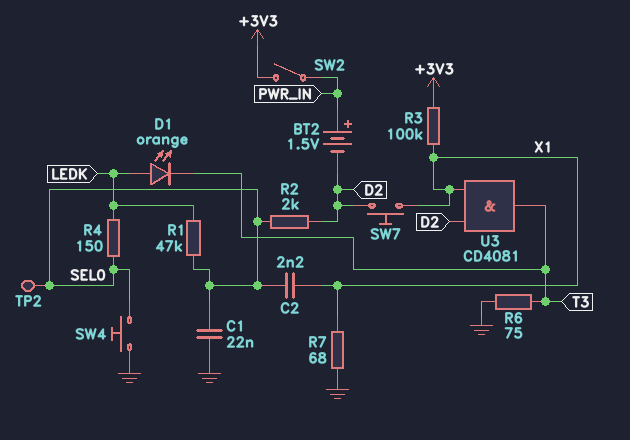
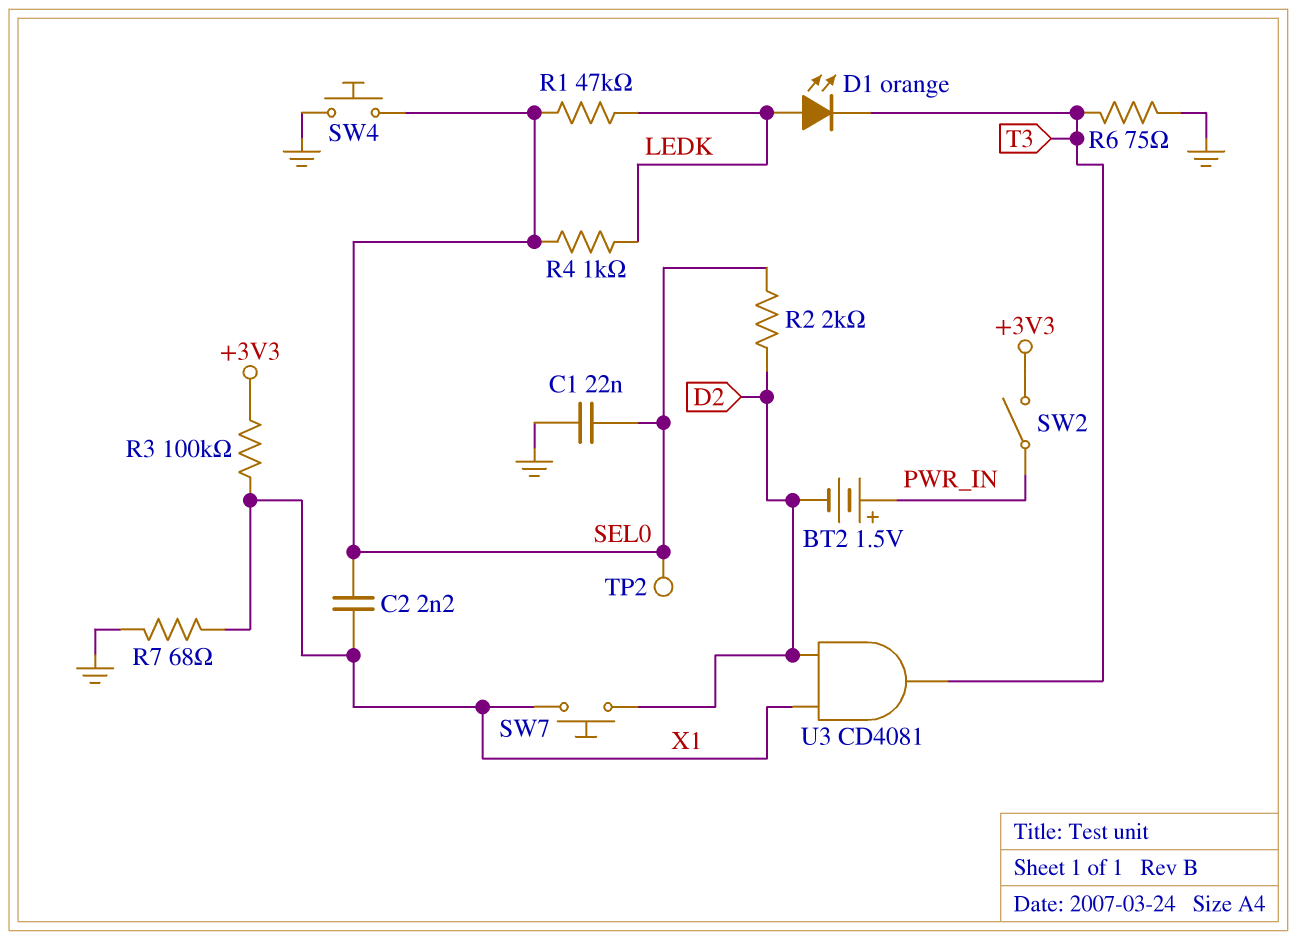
R4: 150 (LEDK, SEL0) -> 1k (LEDK, SEL0)

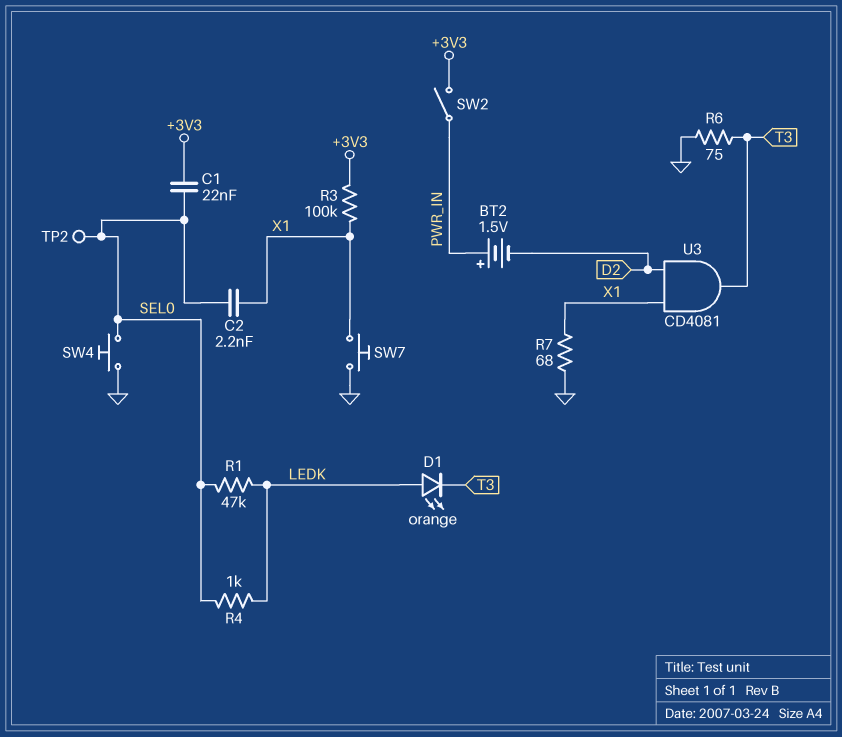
C1: 22nF (GND, SEL0) -> 22nF (+3V3, SEL0)
R2: 2k (D2, SEL0) -> none
SW7: button (D2, X1) -> button (GND, X1)

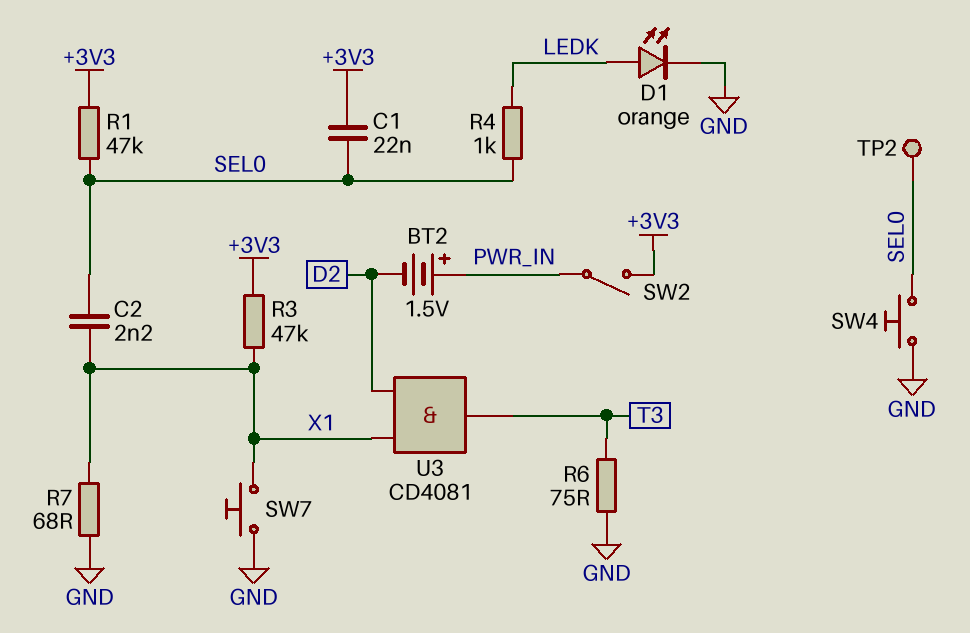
D1: LED orange (A LEDK, K T3) -> LED orange (A LEDK, K GND)
R1: 47k (LEDK, SEL0) -> 47k (+3V3, SEL0)
R3: 100k (+3V3, X1) -> 47k (+3V3, X1)

